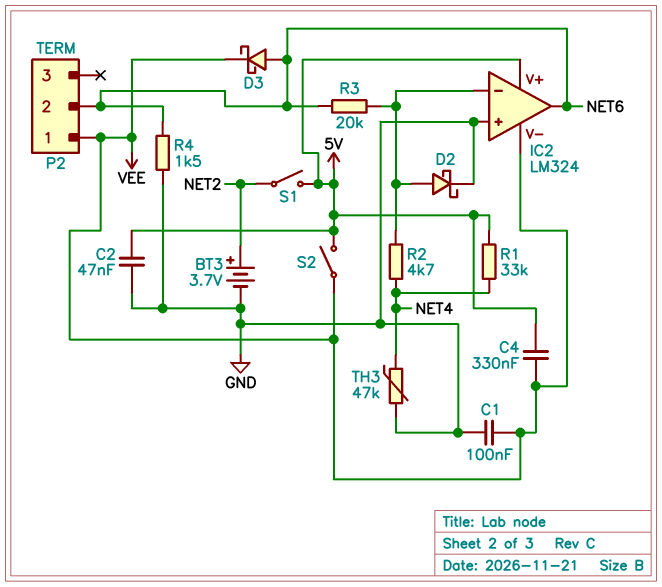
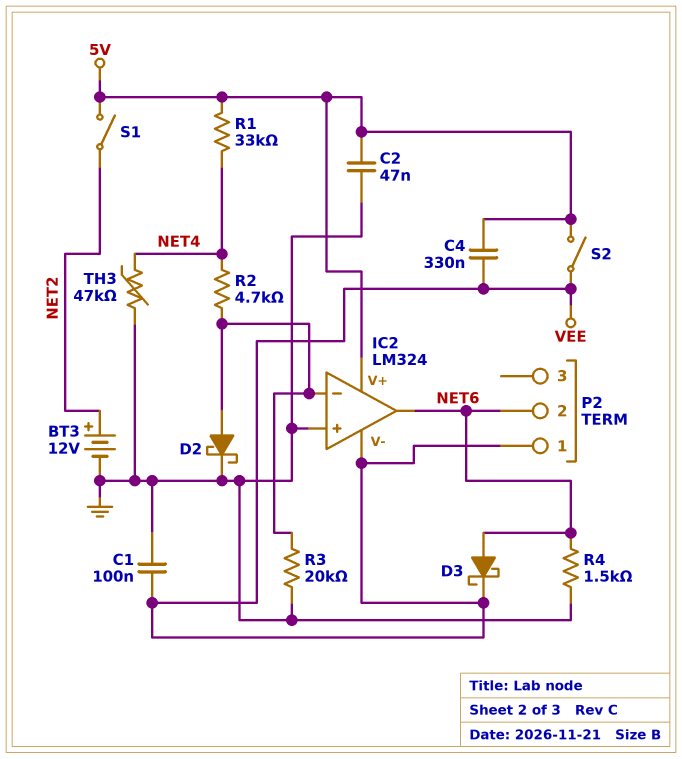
BT3: 3.7V (plus NET2, minus GND) -> 12V (plus NET2, minus GND)
R3: 20k (IC2/in-, NET6) -> 20k (GND, IC2/in-)

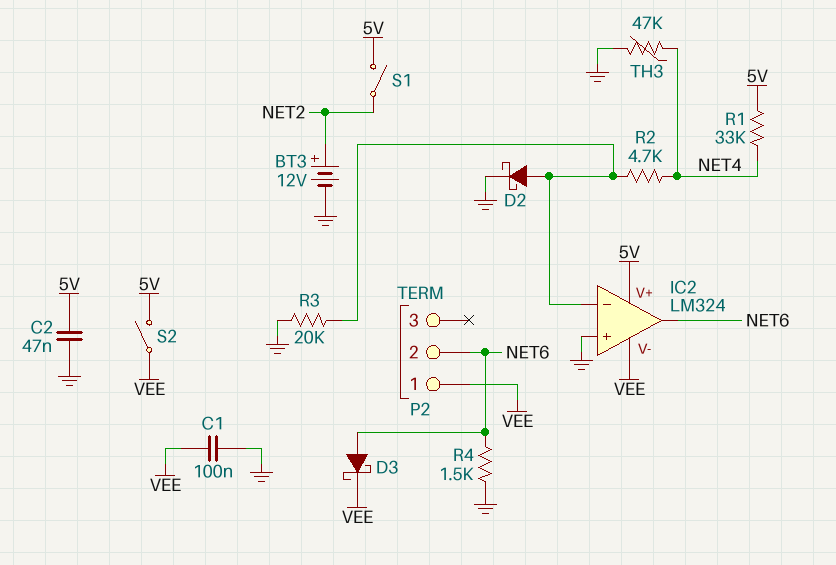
C4: 330nF (5V, VEE) -> none

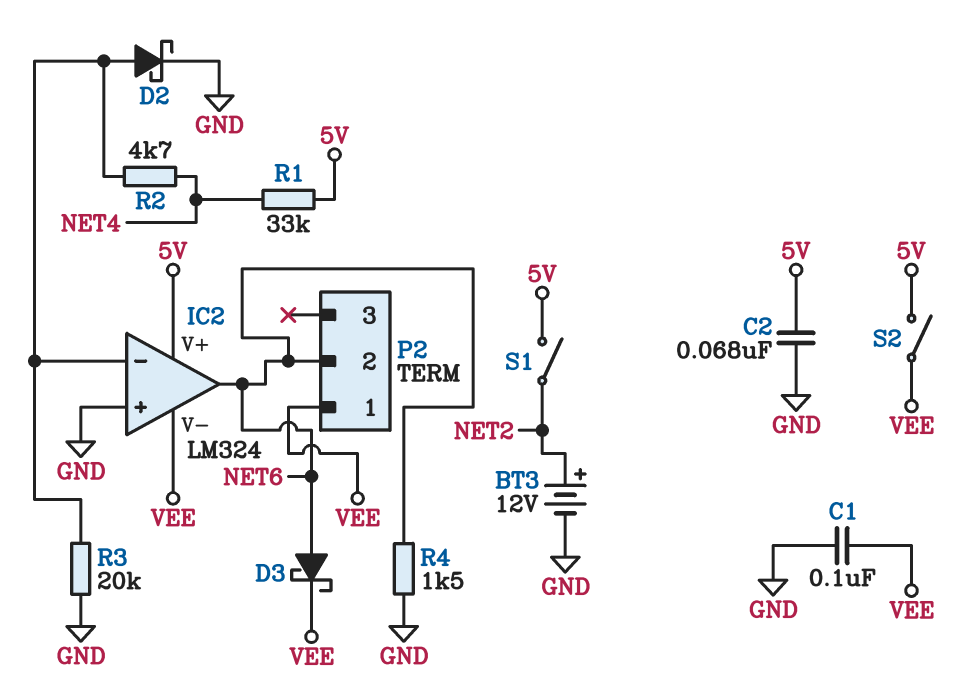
C2: 47nF (5V, GND) -> 68nF (5V, GND)
TH3: 47k (GND, NET4) -> none

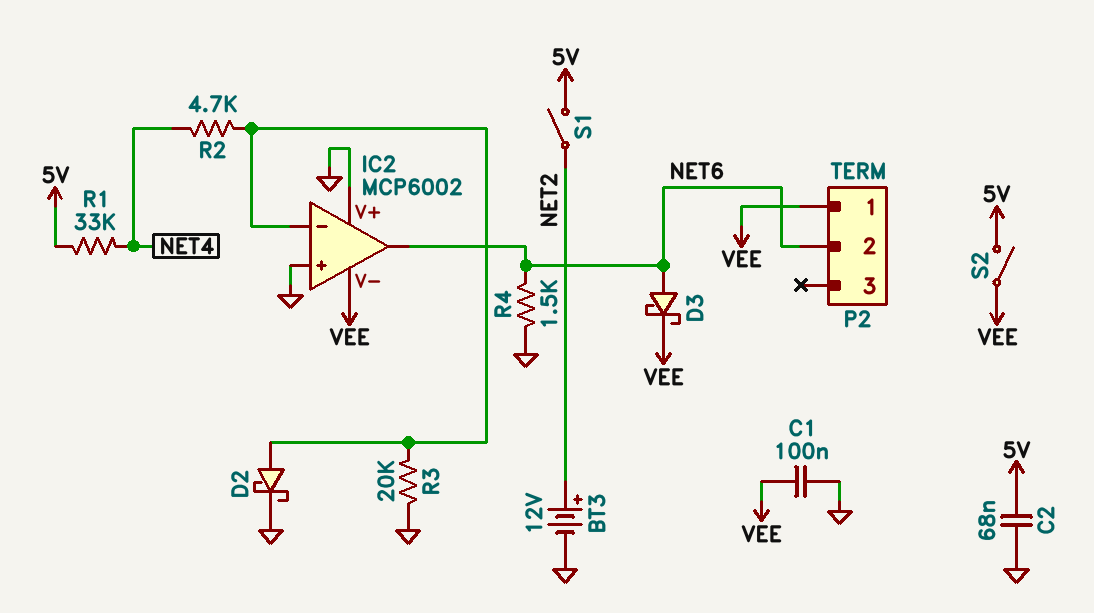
IC2: LM324 -> MCP6002
IC2 pin V+: 5V -> GND

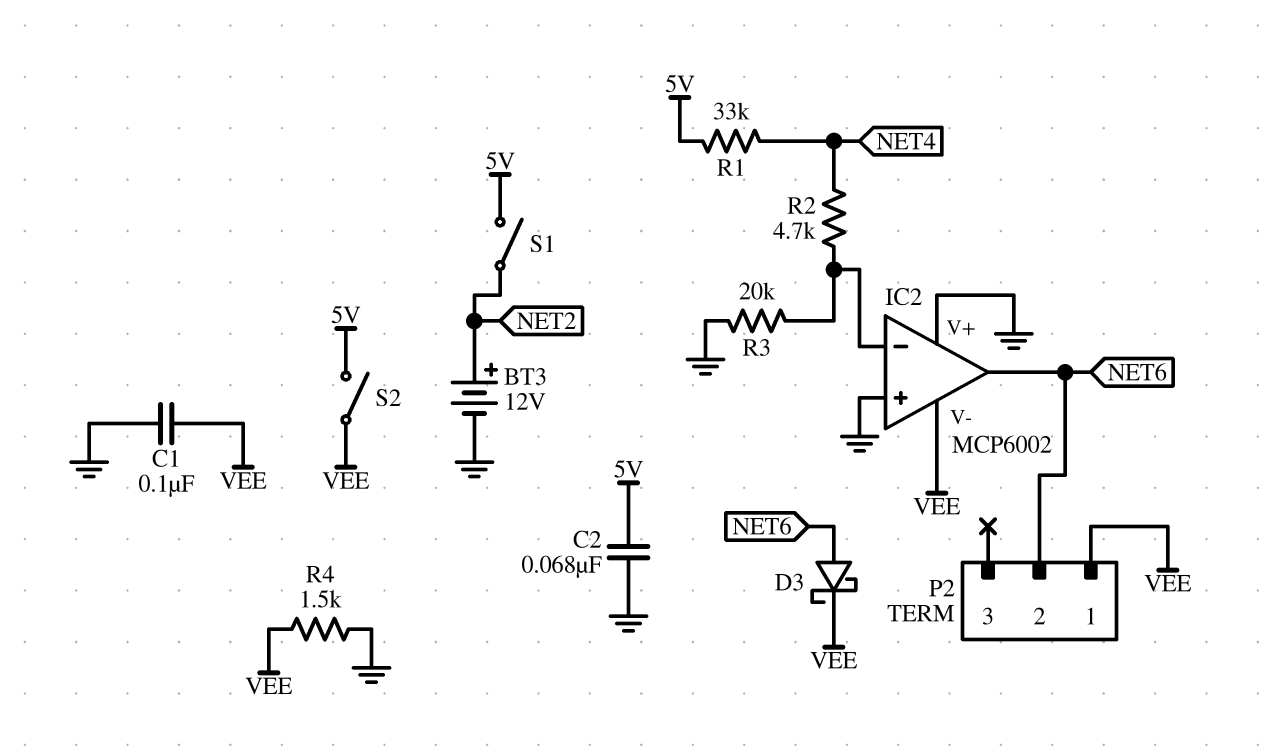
D2: schottky (A IC2/in-, K GND) -> none
R4: 1.5k (GND, NET6) -> 1.5k (GND, VEE)

